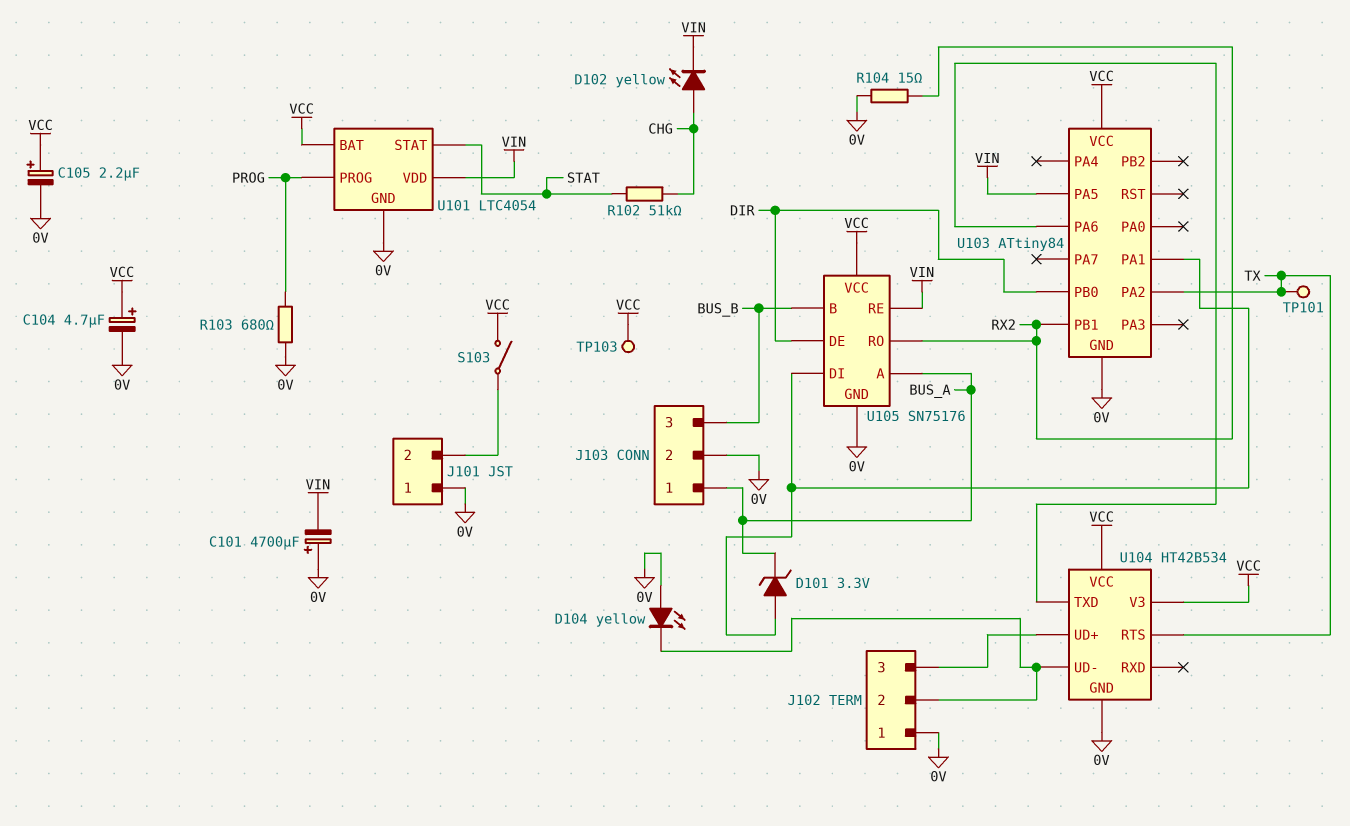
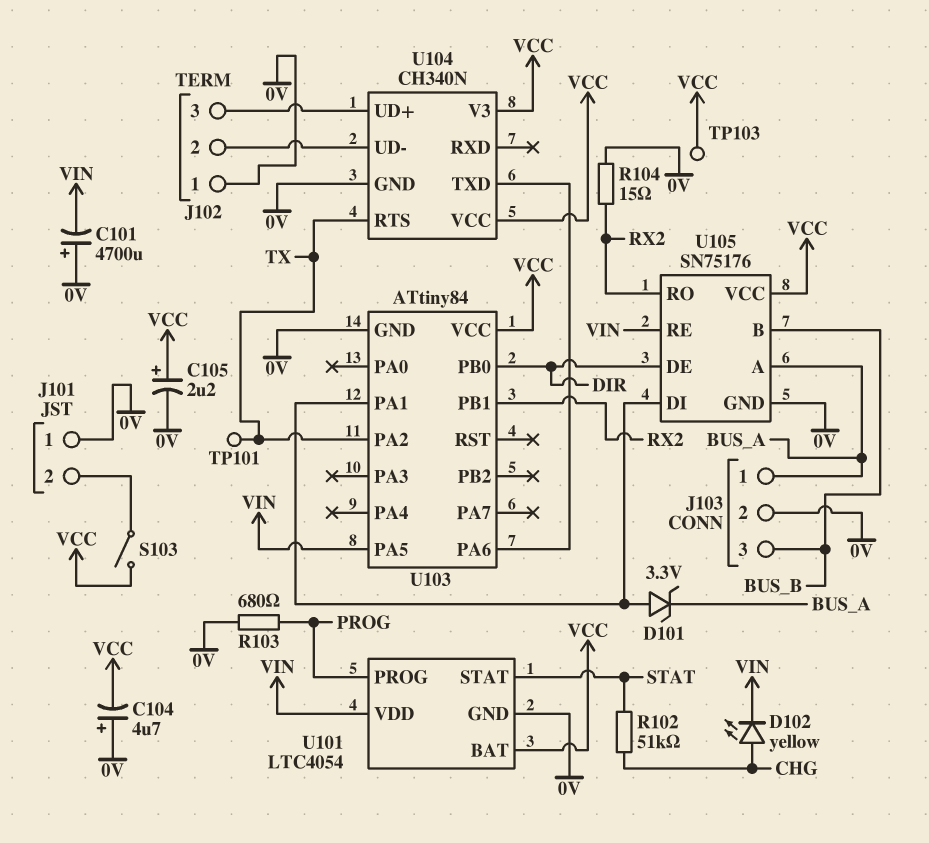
C104: 4.7uF (plus VCC, minus 0V) -> 4.7uF (plus 0V, minus VCC)
D104: LED yellow (A 0V, K J102/2) -> none
U104: HT42B534 -> CH340N

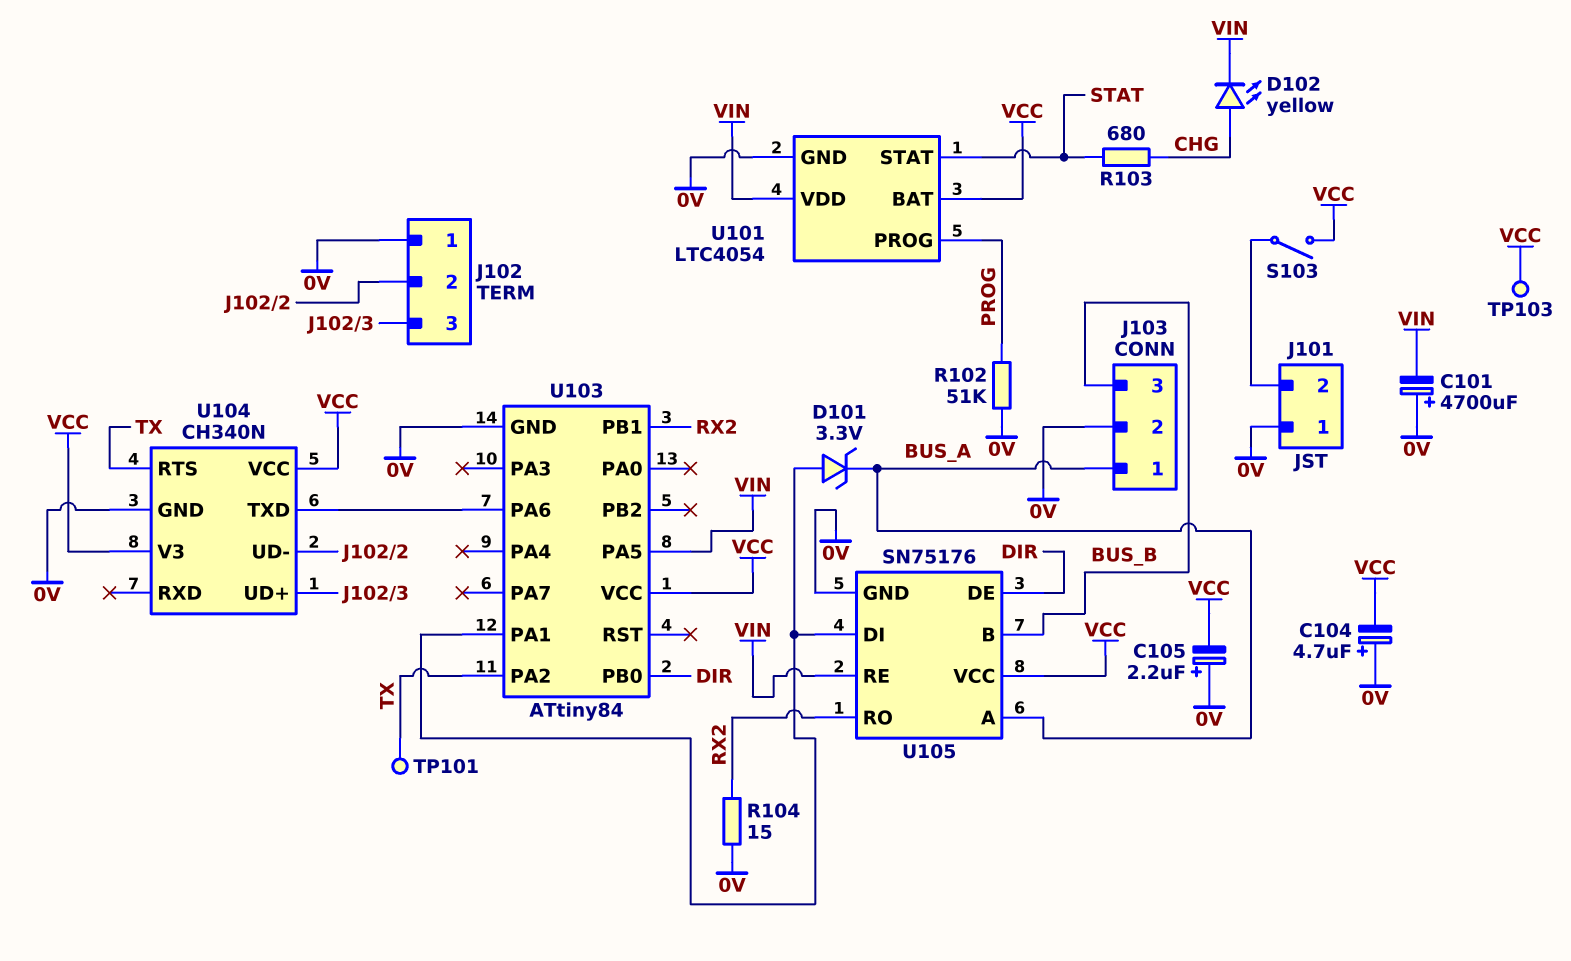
C105: 2.2uF (plus VCC, minus 0V) -> 2.2uF (plus 0V, minus VCC)
R102: 51k (CHG, STAT) -> 51k (0V, PROG)
R103: 680 (0V, PROG) -> 680 (CHG, STAT)

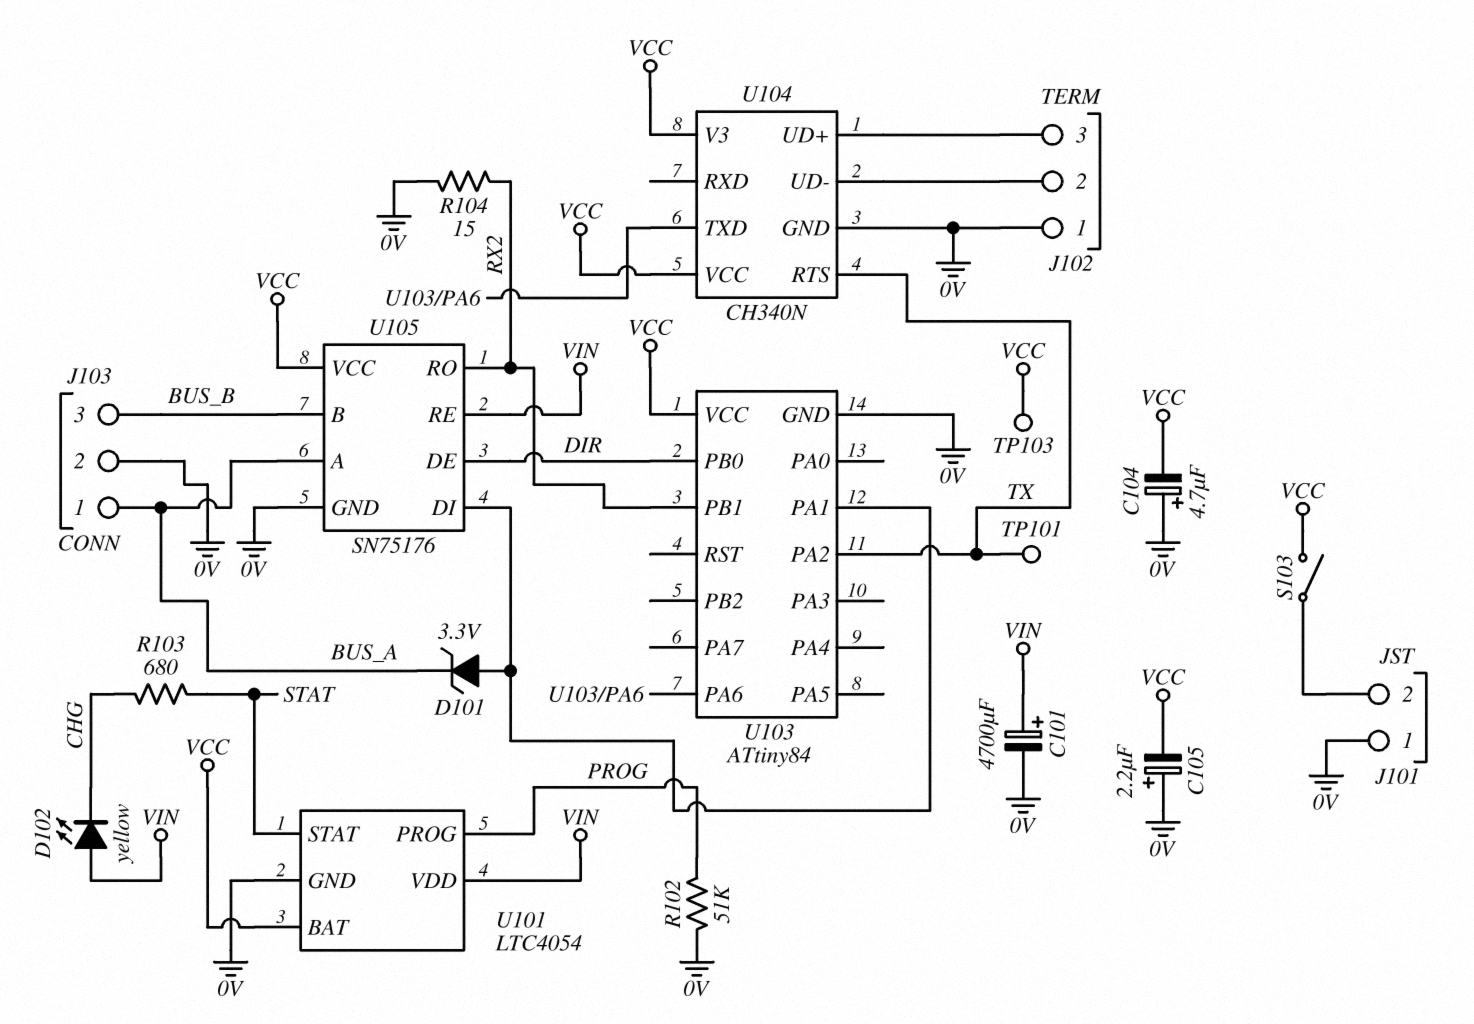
C101: 4700uF (plus 0V, minus VIN) -> 4700uF (plus VIN, minus 0V)
D102: LED yellow (A CHG, K VIN) -> LED yellow (A VIN, K CHG)
U103 pin PA5: VIN -> none

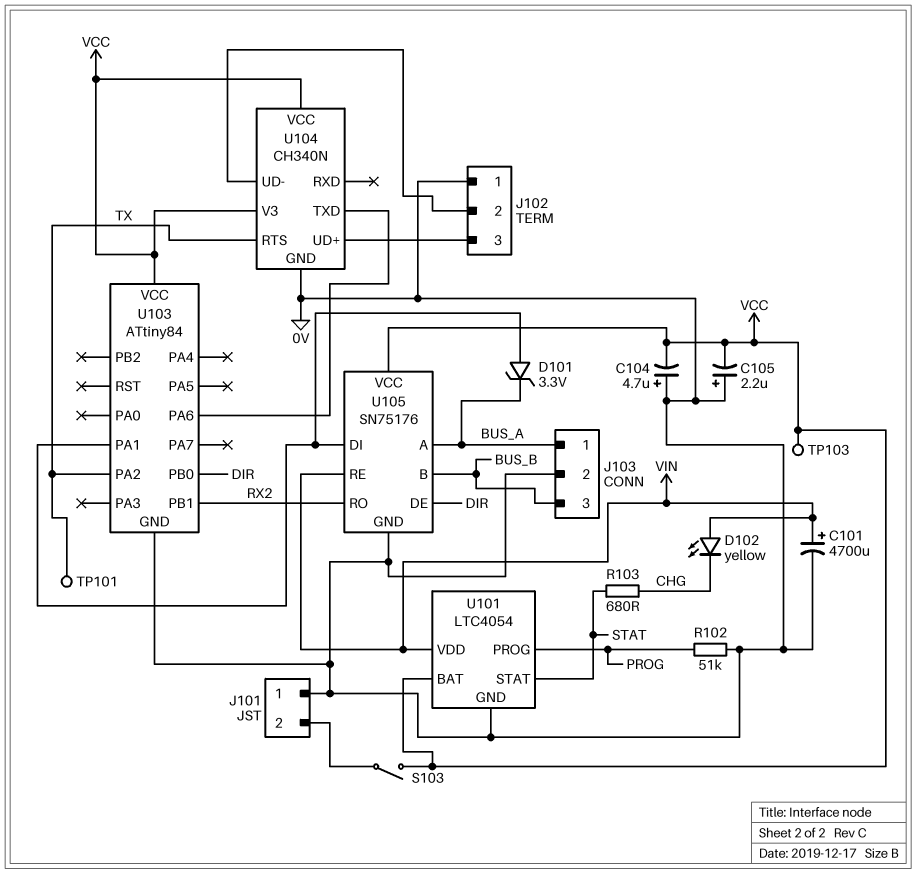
R104: 15 (0V, RX2) -> none

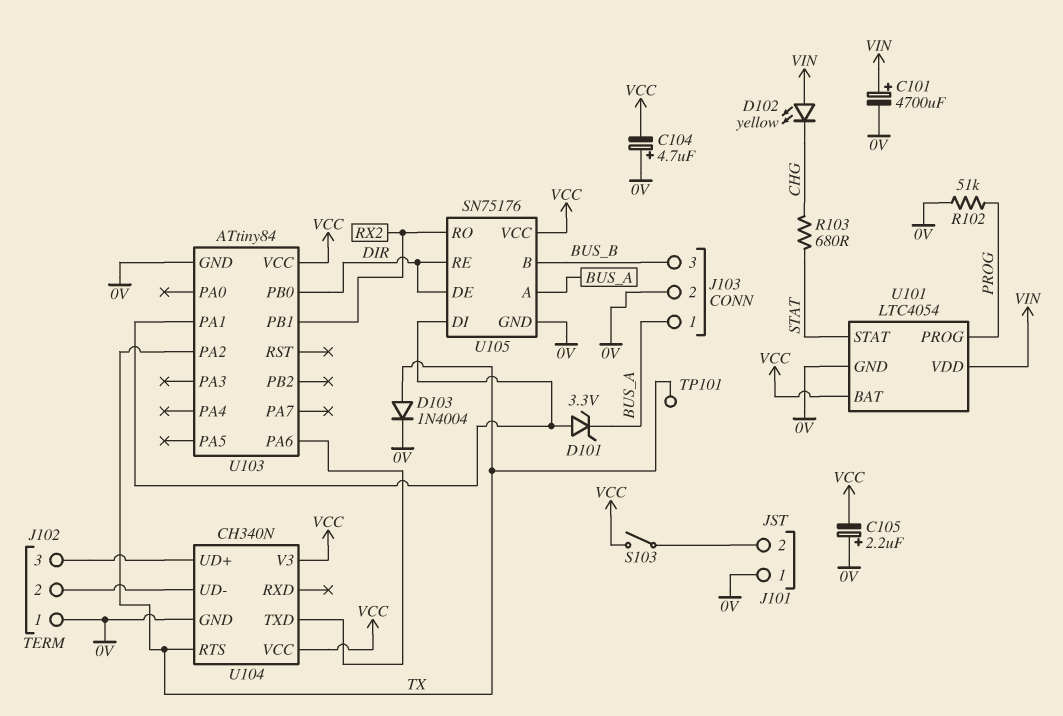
D103: none -> diode 1N4004 (A TX, K 0V)
TP103: test point (VCC) -> none
U105 pin RE: VIN -> DIR

